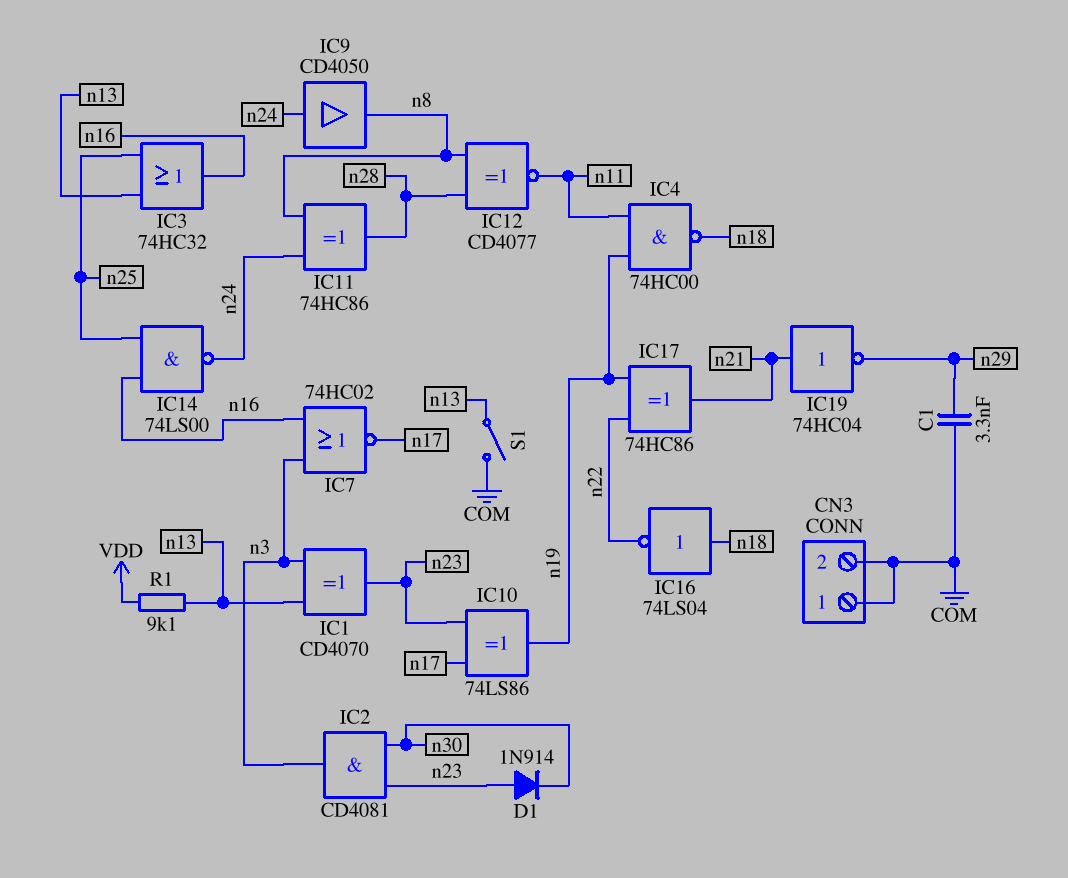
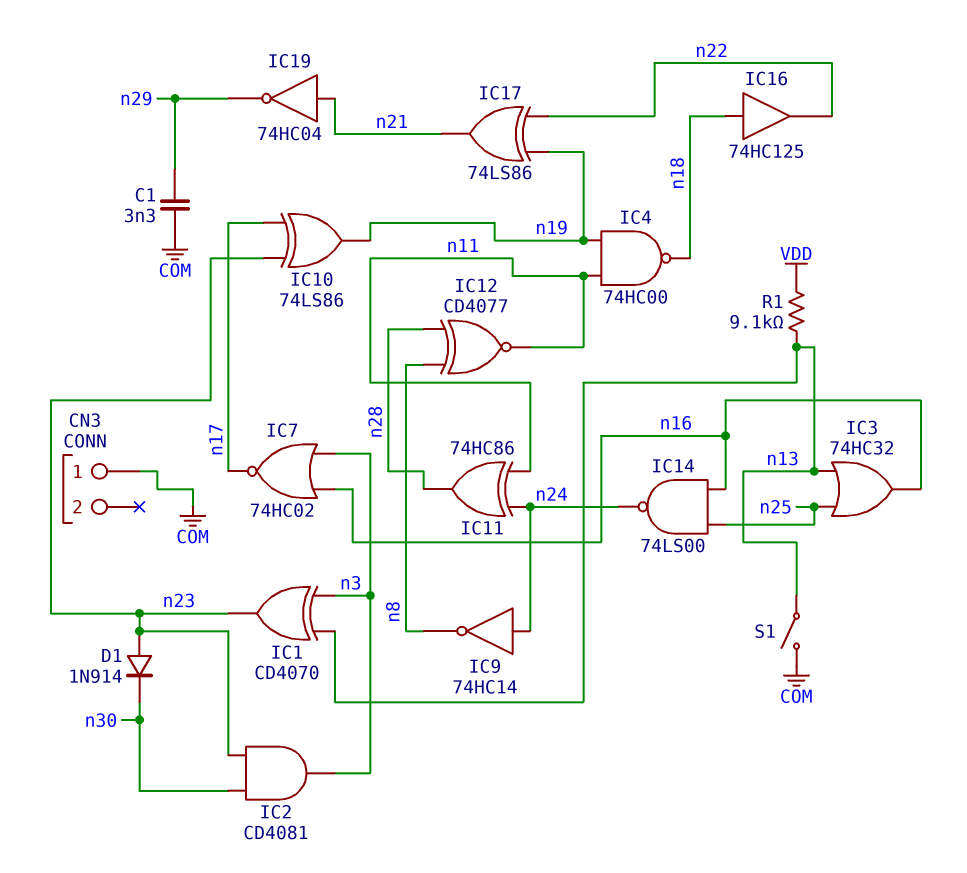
CN3 pin 2: COM -> none
IC9: buffer CD4050 (in n24, out n8) -> NOT 74HC14 (in n24, out n8)
IC11: XOR 74HC86 (in n8, in n24, out n28) -> XOR 74HC86 (in n11, in n24, out n28)
IC16: NOT 74LS04 (in n18, out n22) -> buffer 74HC125 (in n18, out n22)
IC17: XOR 74HC86 (in n19, in n22, out n21) -> XOR 74LS86 (in n19, in n22, out n21)

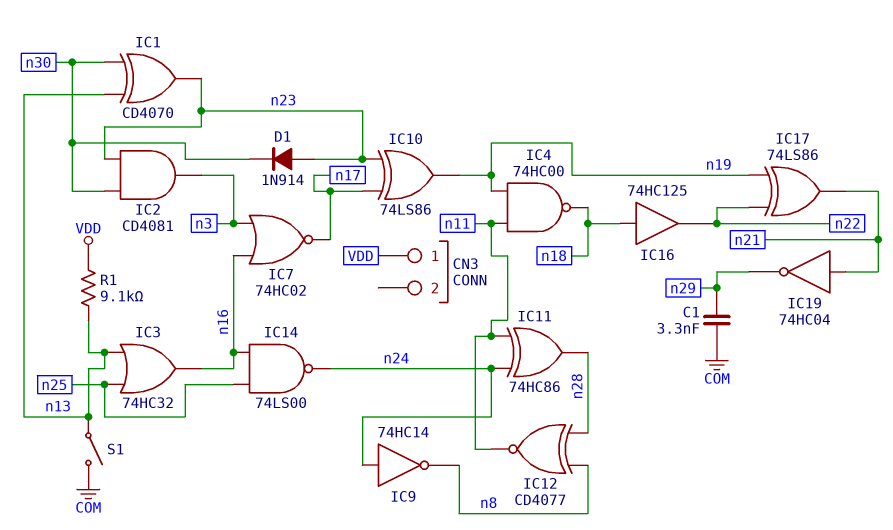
CN3 pin 1: COM -> VDD
IC1: XOR CD4070 (in n3, in n13, out n23) -> XOR CD4070 (in n13, in n30, out n23)

